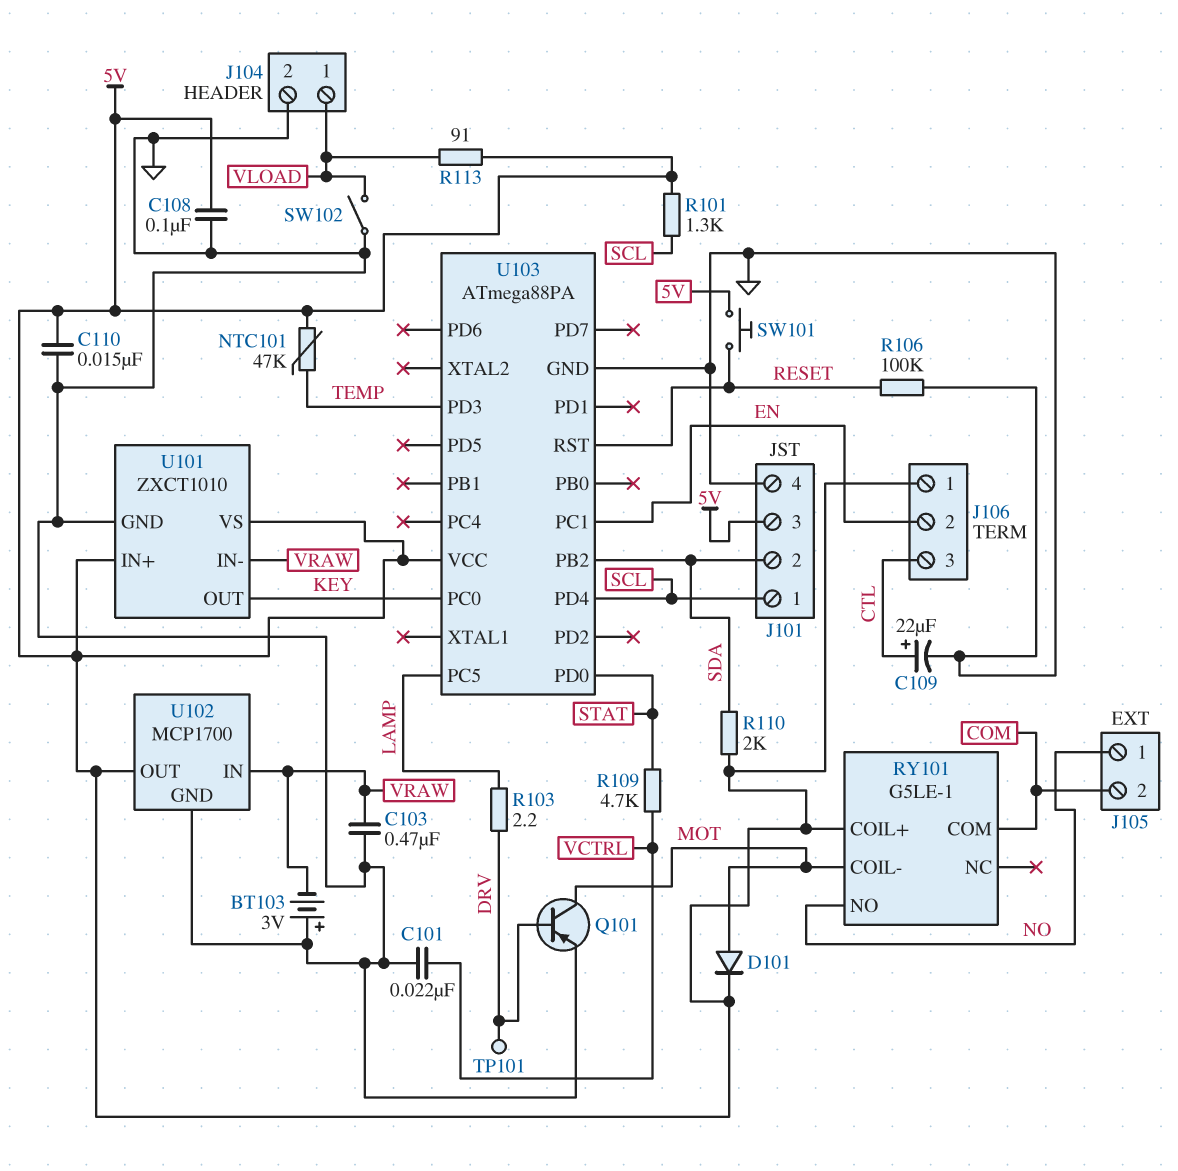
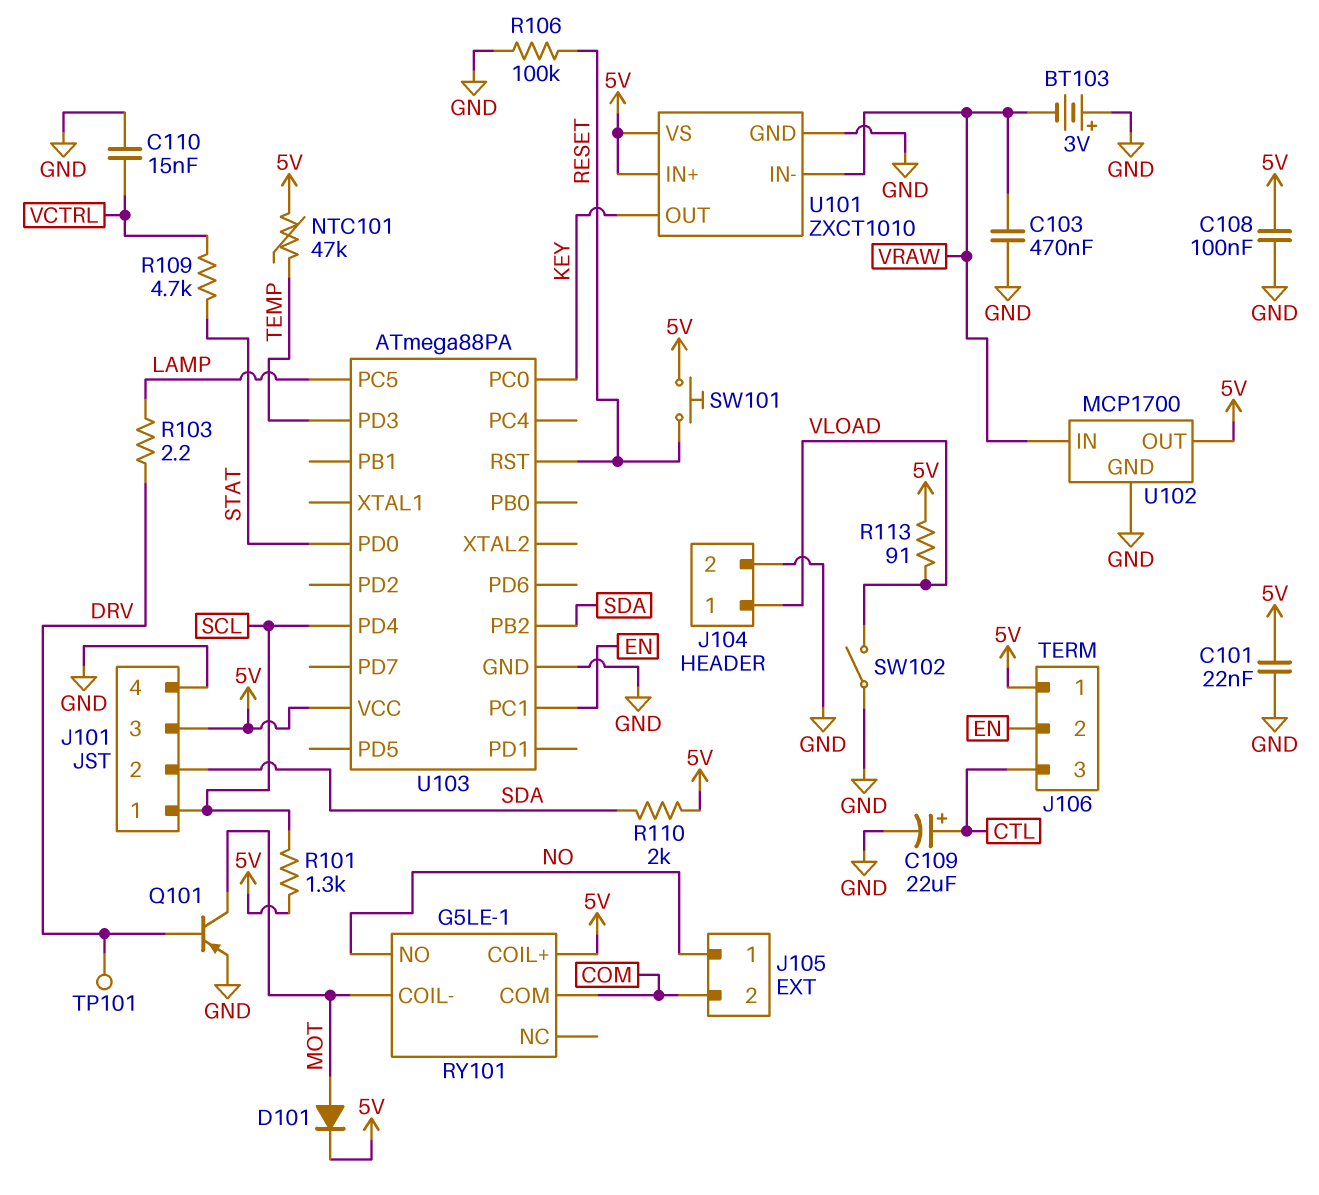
C101: 22nF (GND, VCTRL) -> 22nF (5V, GND)
C110: 15nF (5V, GND) -> 15nF (GND, VCTRL)

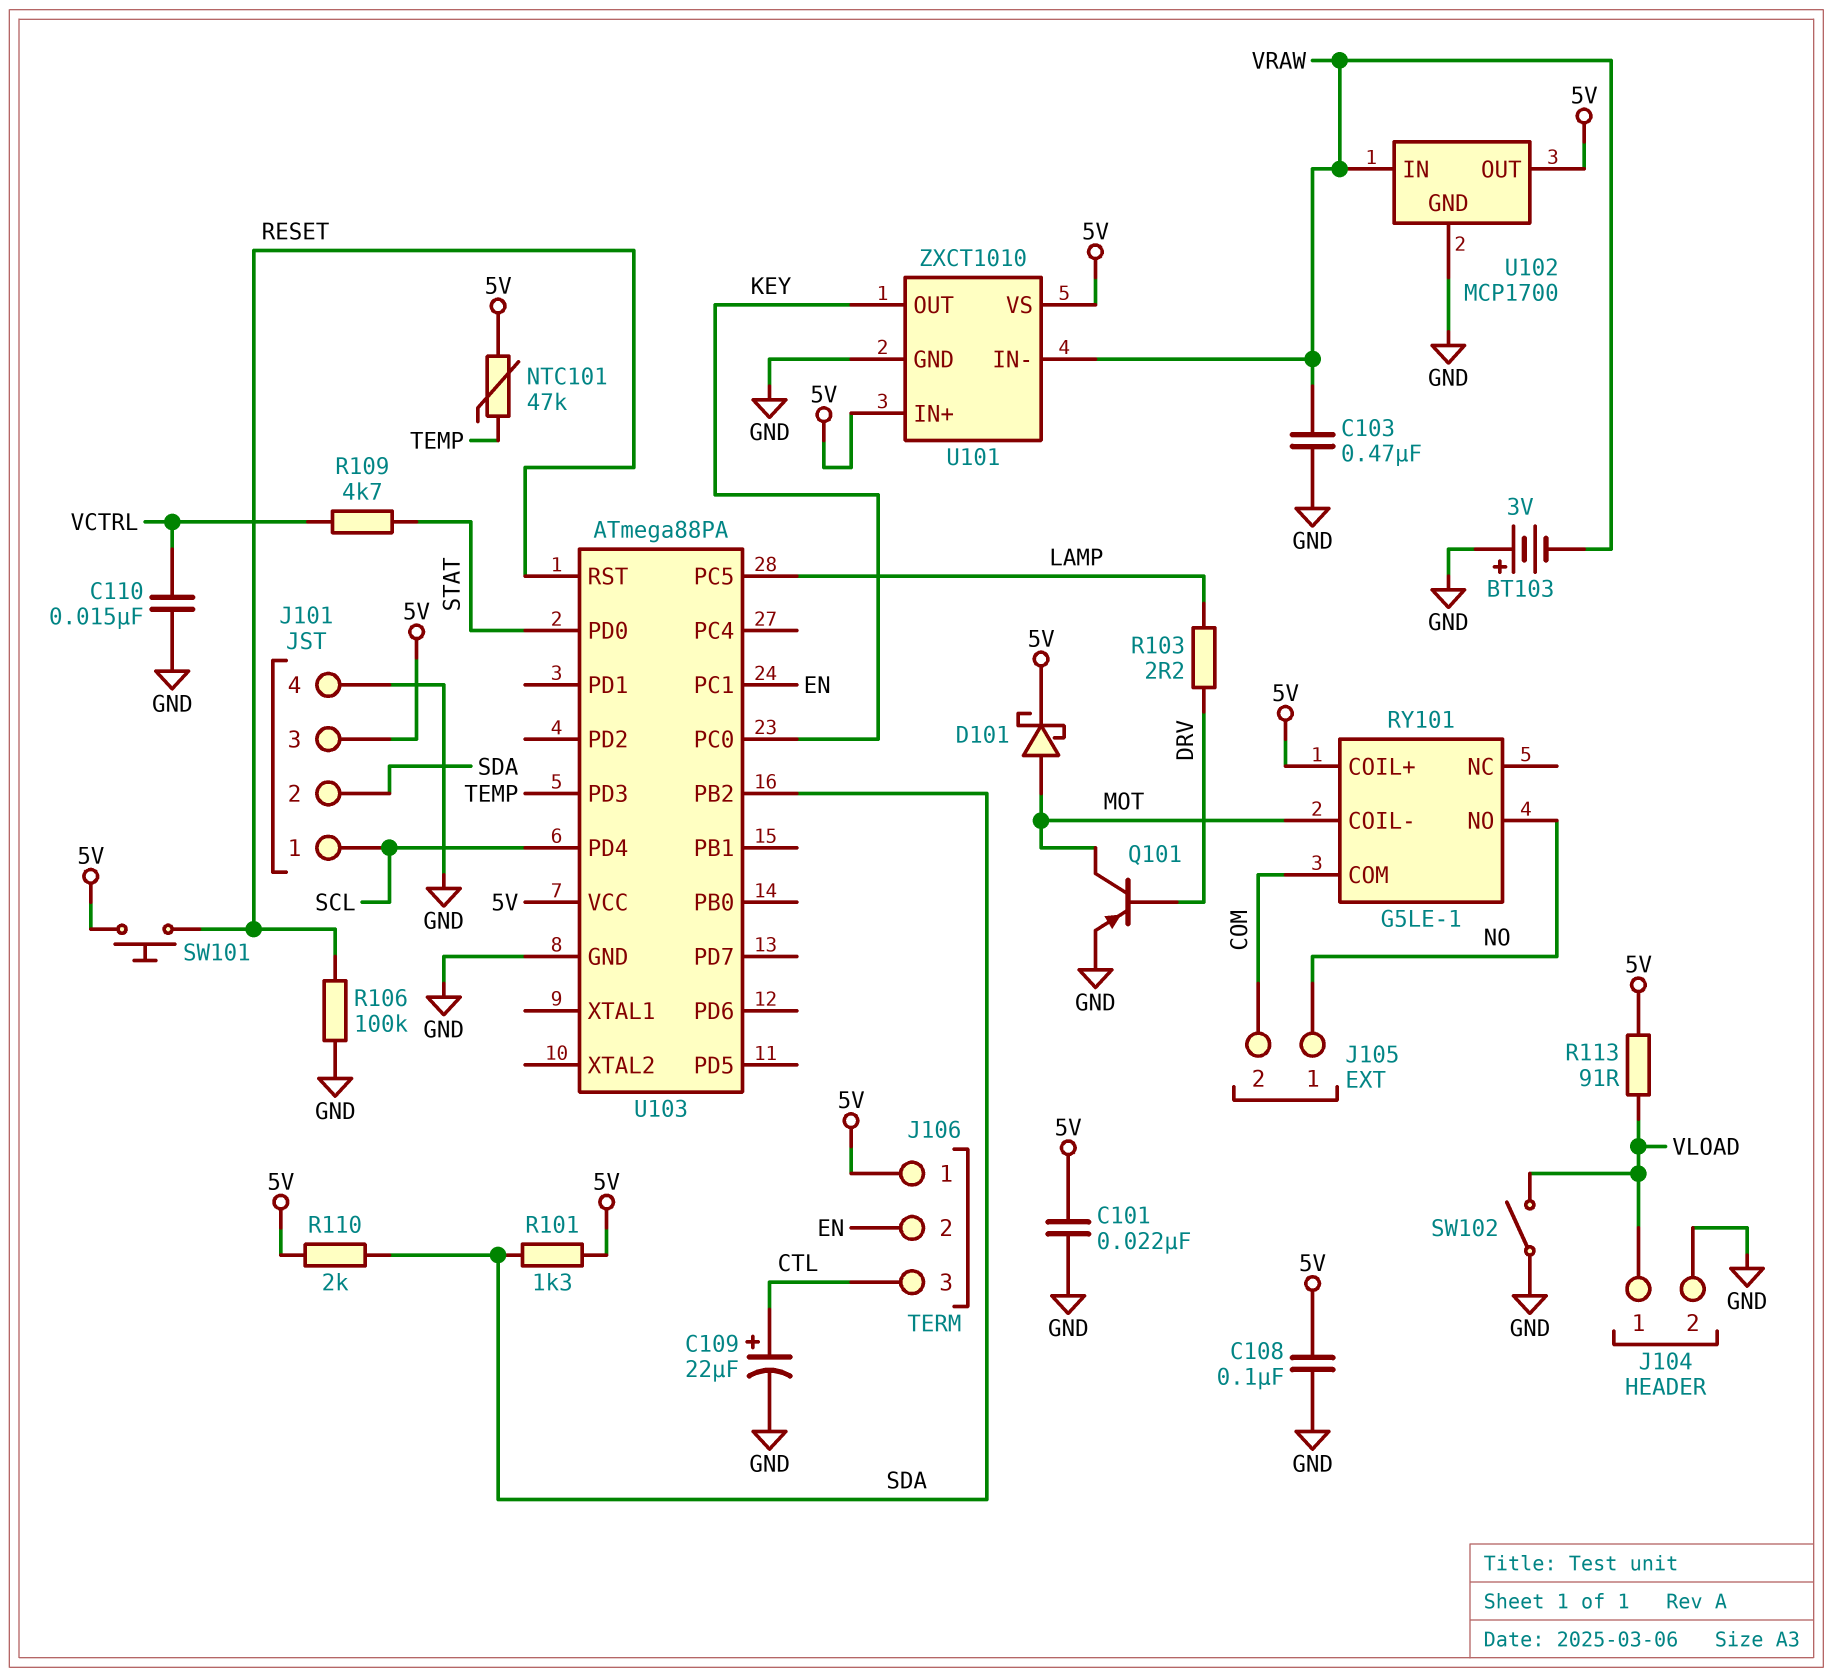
D101: diode (A MOT, K 5V) -> schottky (A MOT, K 5V)
R101: 1.3k (5V, SCL) -> 1.3k (5V, SDA)
TP101: test point (DRV) -> none

